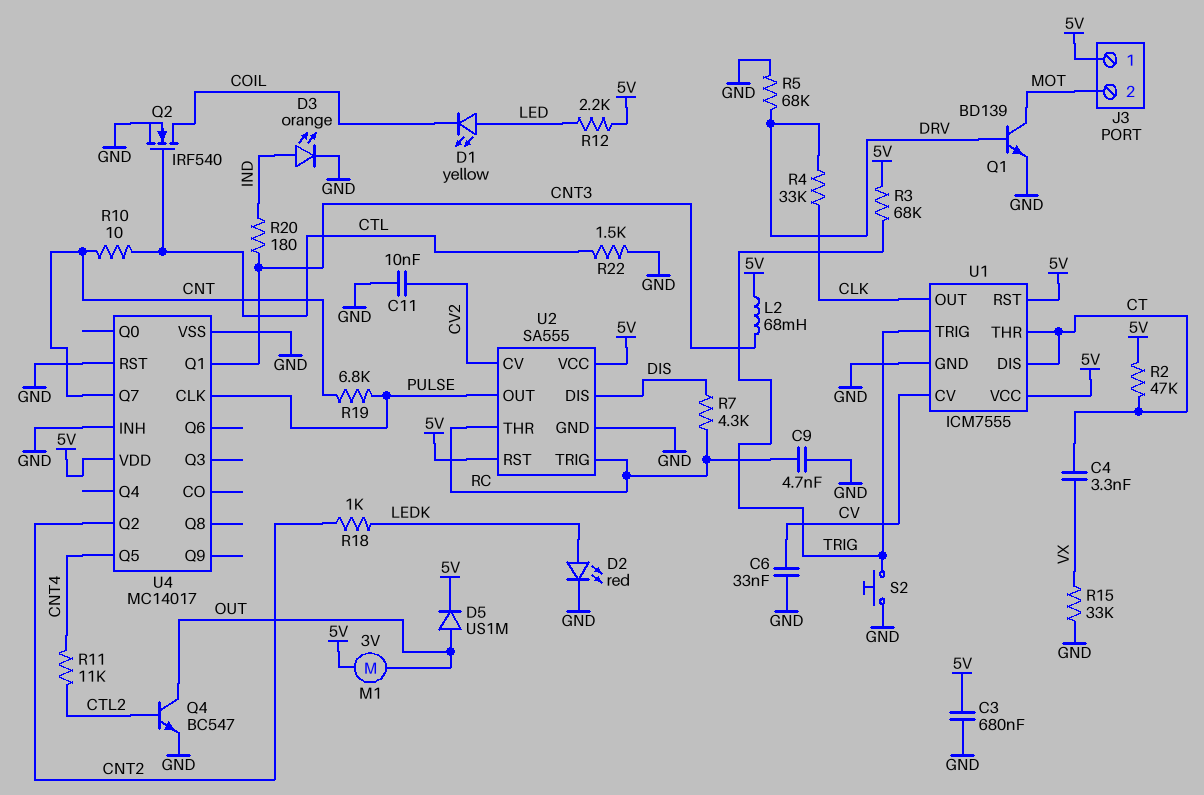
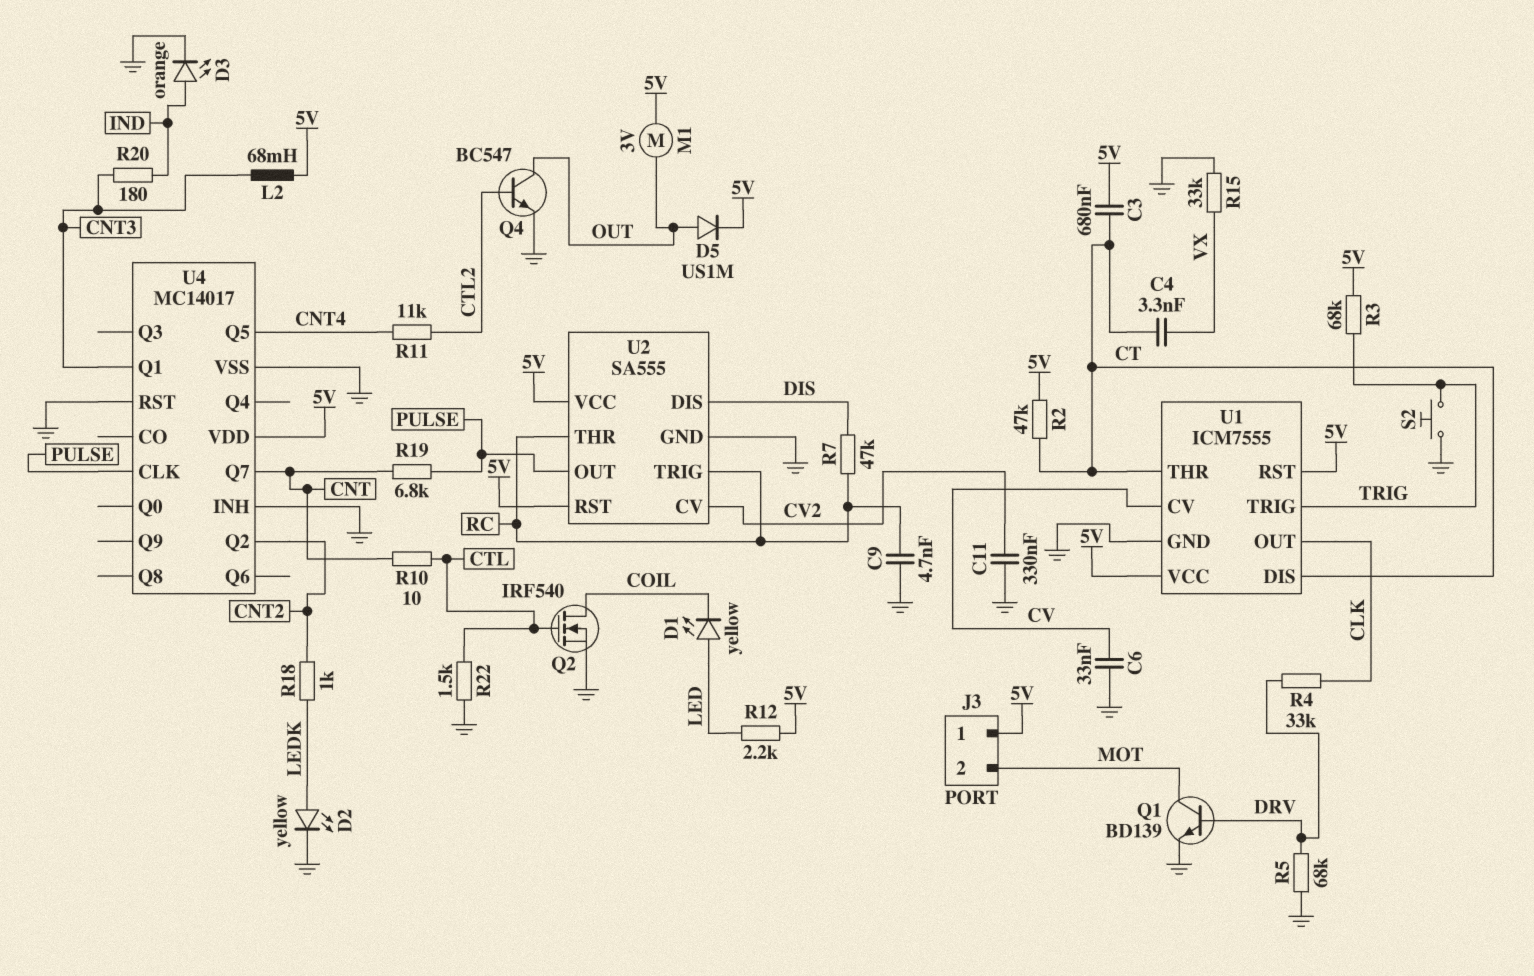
C3: 680nF (5V, GND) -> 680nF (5V, CT)
C11: 10nF (CV2, GND) -> 330nF (CV2, GND)
D2: LED red (A LEDK, K GND) -> LED yellow (A LEDK, K GND)
R7: 4.3k (DIS, RC) -> 47k (DIS, RC)

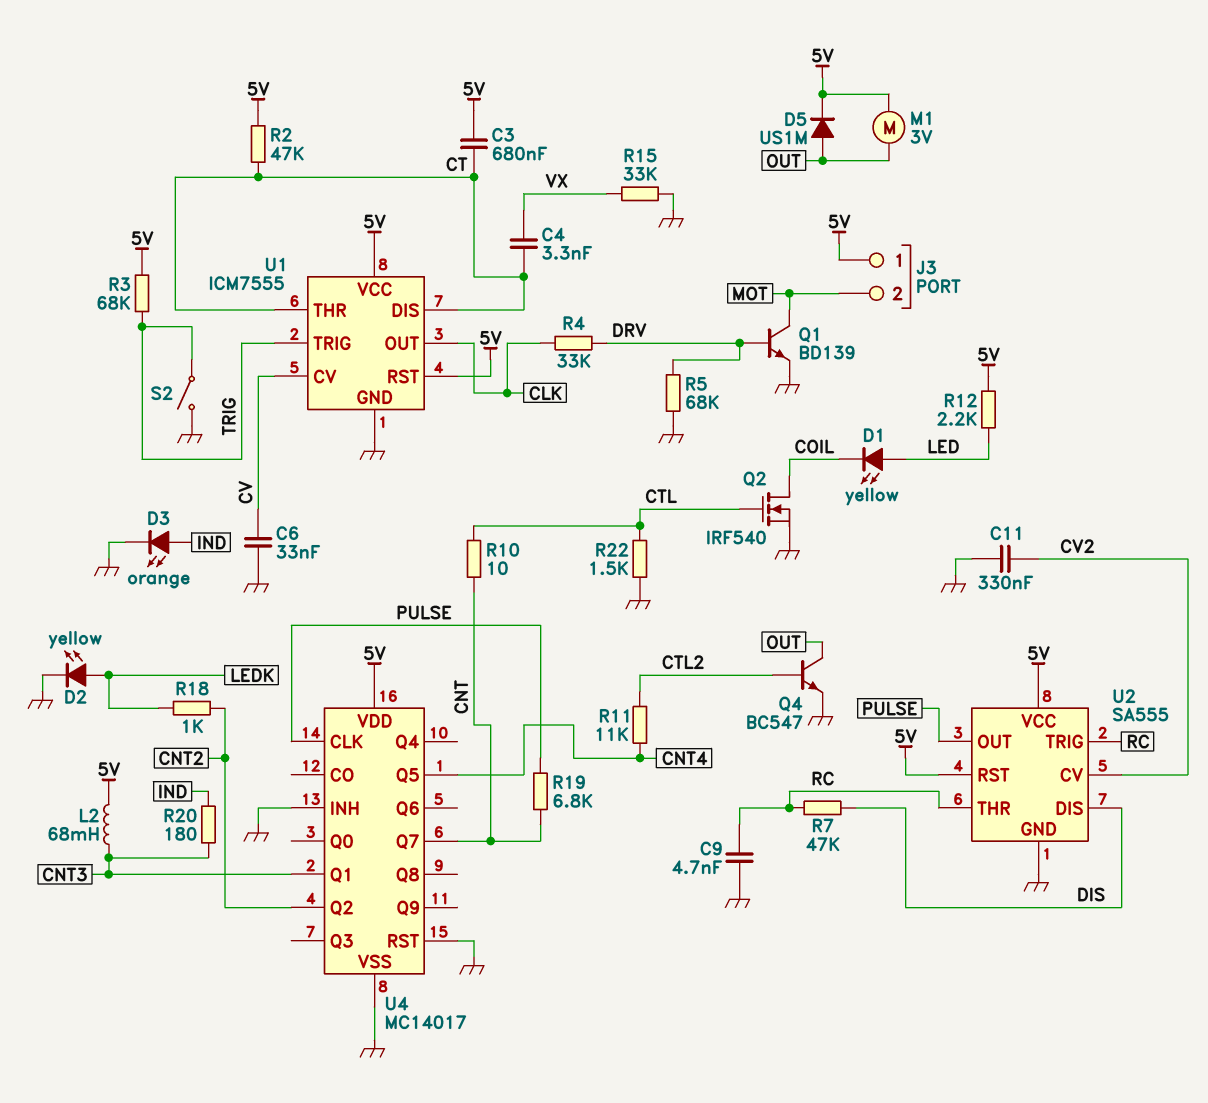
S2: button (GND, TRIG) -> switch (GND, TRIG)

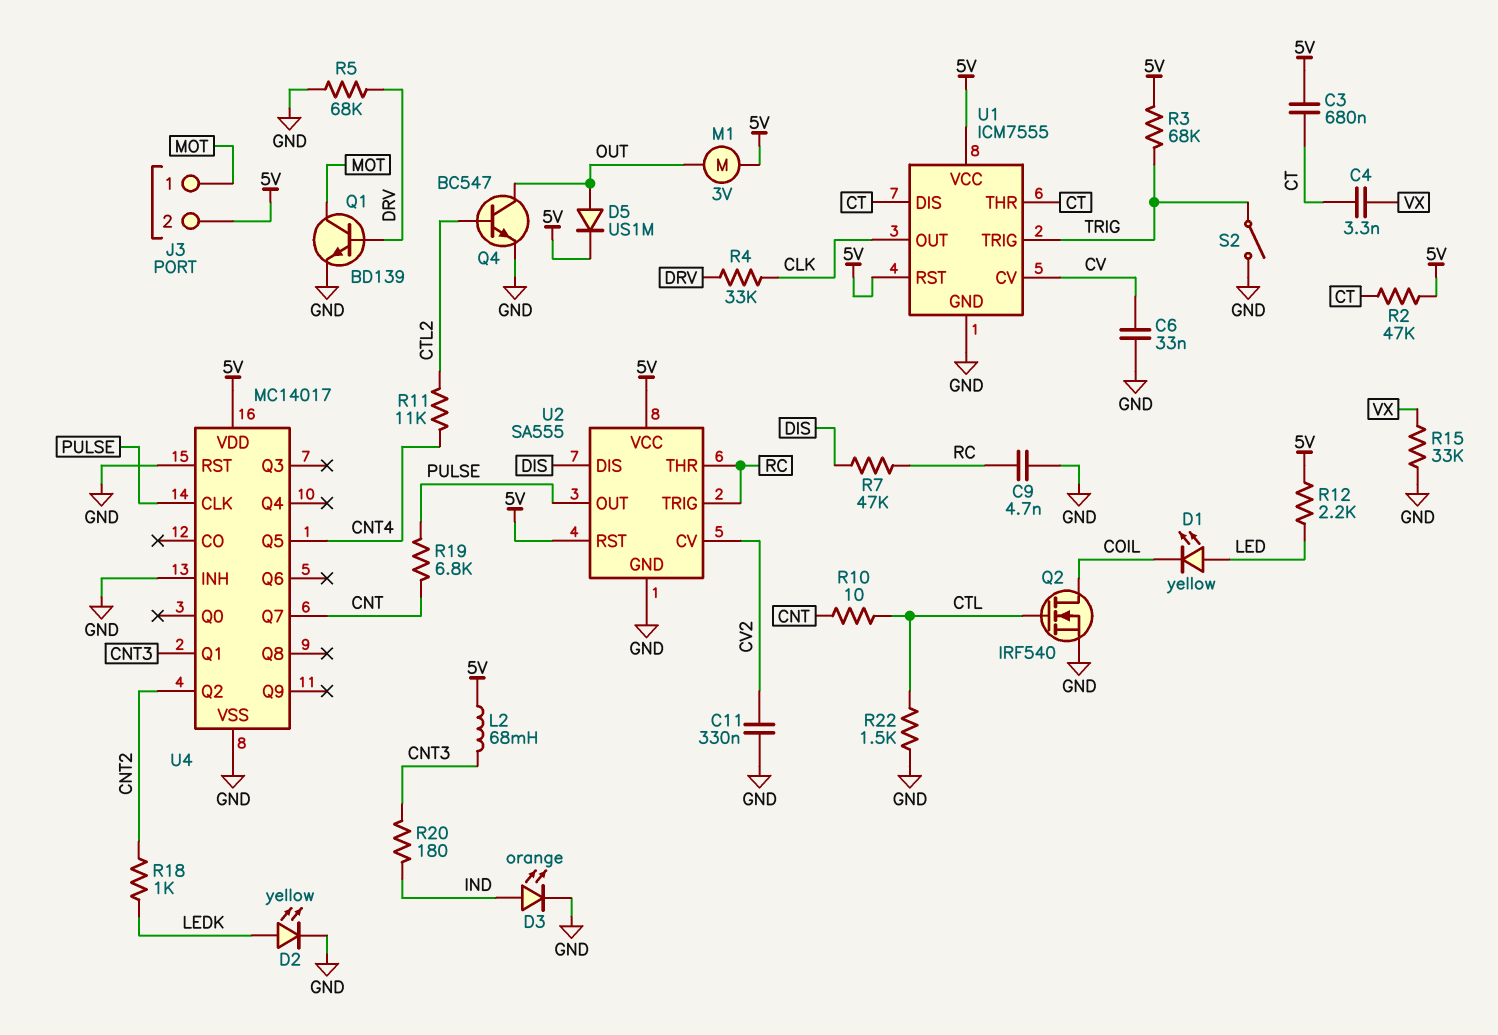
J3 pin 1: 5V -> MOT
J3 pin 2: MOT -> 5V

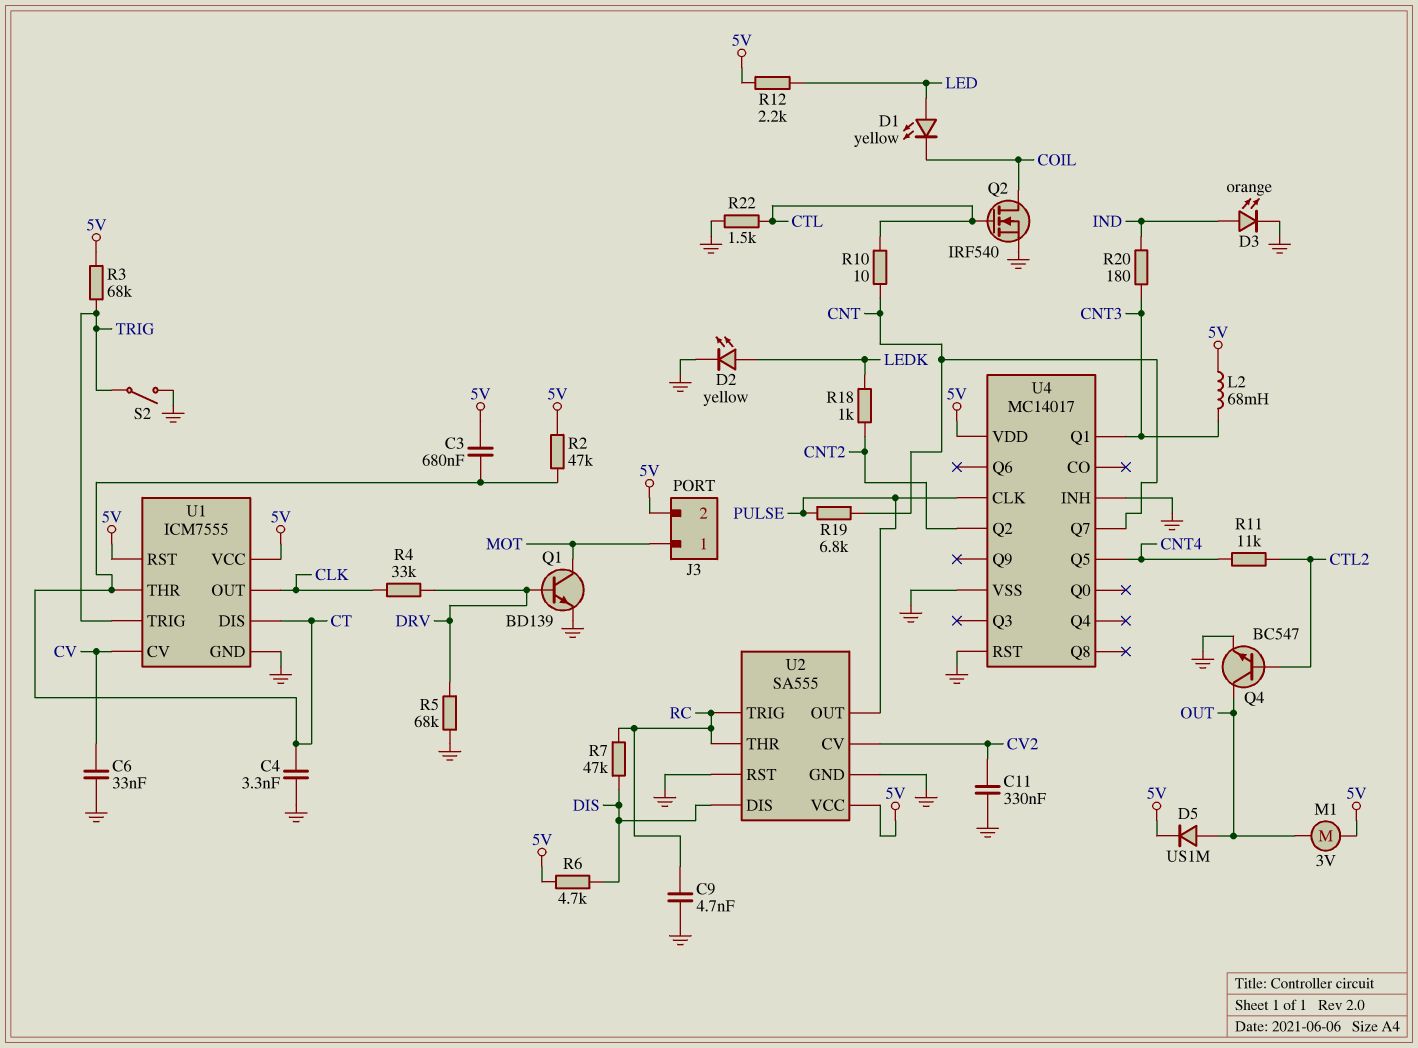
C4: 3.3nF (CT, VX) -> 3.3nF (CT, GND)
R6: none -> 4.7k (5V, DIS)
R15: 33k (GND, VX) -> none
U2 pin RST: 5V -> GND

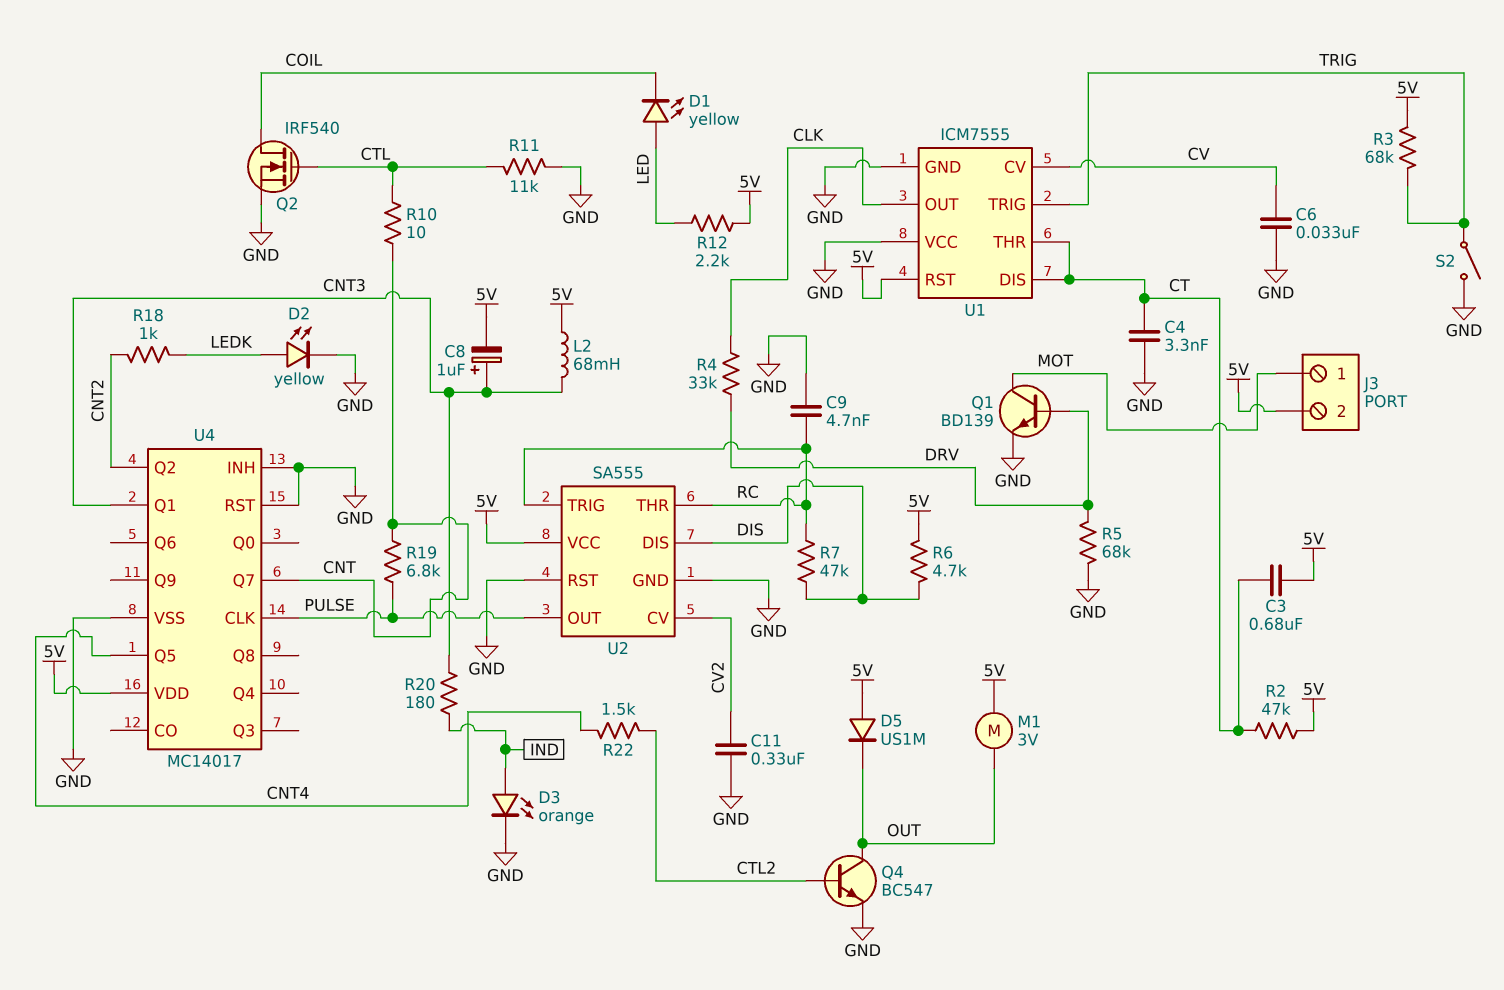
C8: none -> 1uF (plus CNT3, minus 5V)
D5: diode US1M (A OUT, K 5V) -> diode US1M (A 5V, K OUT)
R11: 11k (CNT4, CTL2) -> 11k (CTL, GND)
R22: 1.5k (CTL, GND) -> 1.5k (CNT4, CTL2)
U1 pin VCC: 5V -> GND

